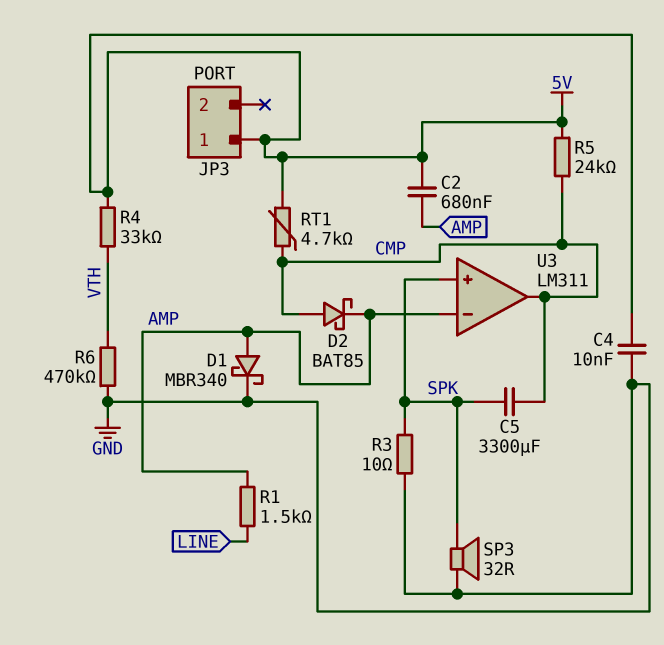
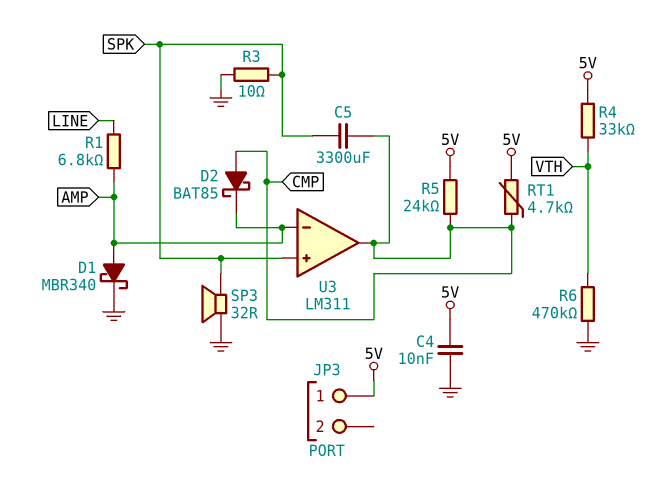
C2: 680nF (5V, AMP) -> none
R1: 1.5k (AMP, LINE) -> 6.8k (AMP, LINE)

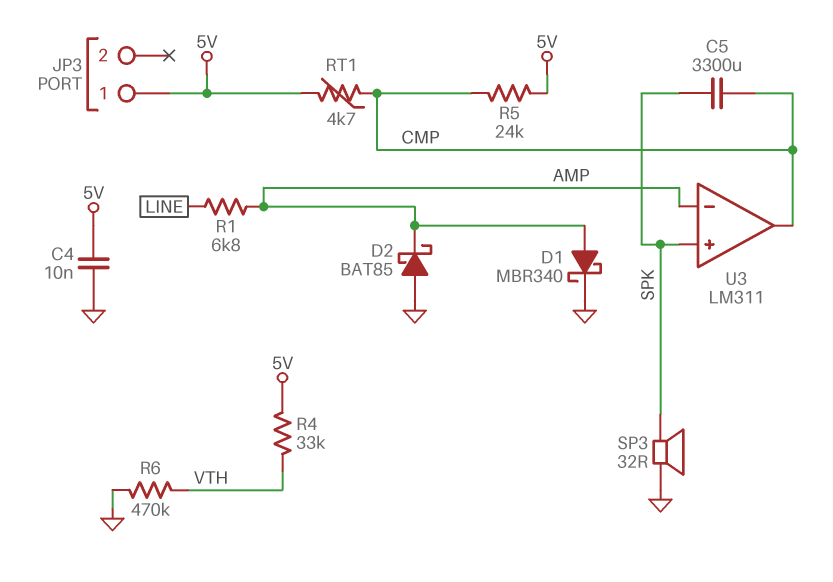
D2: schottky BAT85 (A CMP, K AMP) -> schottky BAT85 (A GND, K AMP)
R3: 10 (GND, SPK) -> none

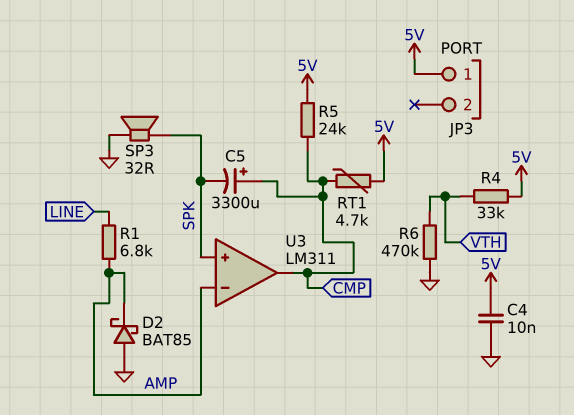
C5: 3300uF (CMP, SPK) -> 3300uF (plus CMP, minus SPK)
D1: schottky MBR340 (A AMP, K GND) -> none

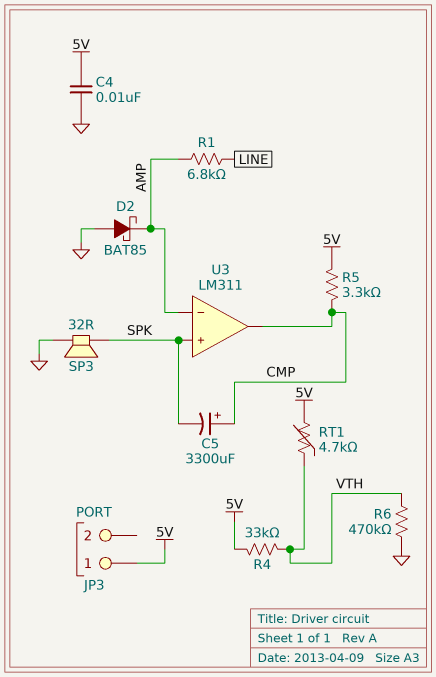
R5: 24k (5V, CMP) -> 3.3k (5V, CMP)
RT1: 4.7k (5V, CMP) -> 4.7k (5V, VTH)

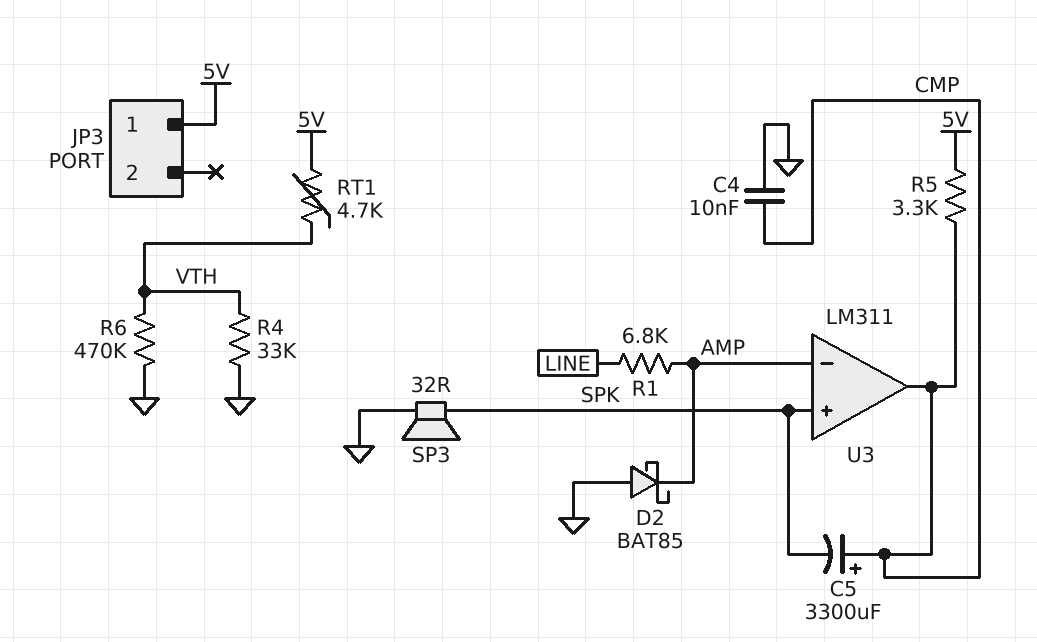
C4: 10nF (5V, GND) -> 10nF (CMP, GND)
R4: 33k (5V, VTH) -> 33k (GND, VTH)

